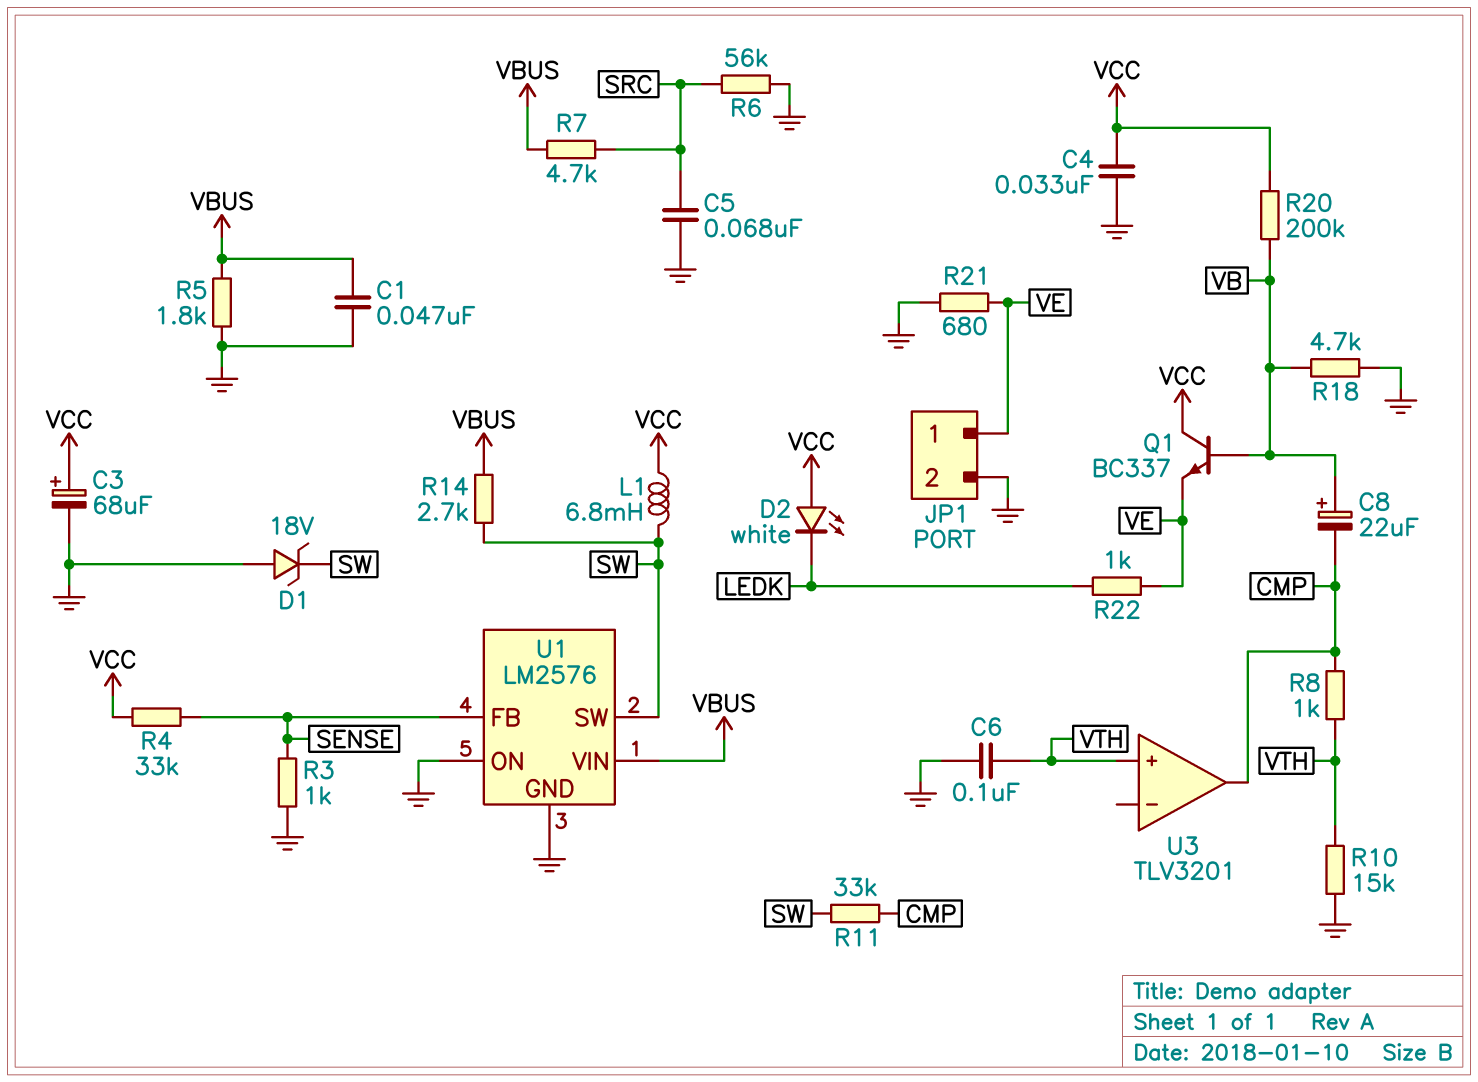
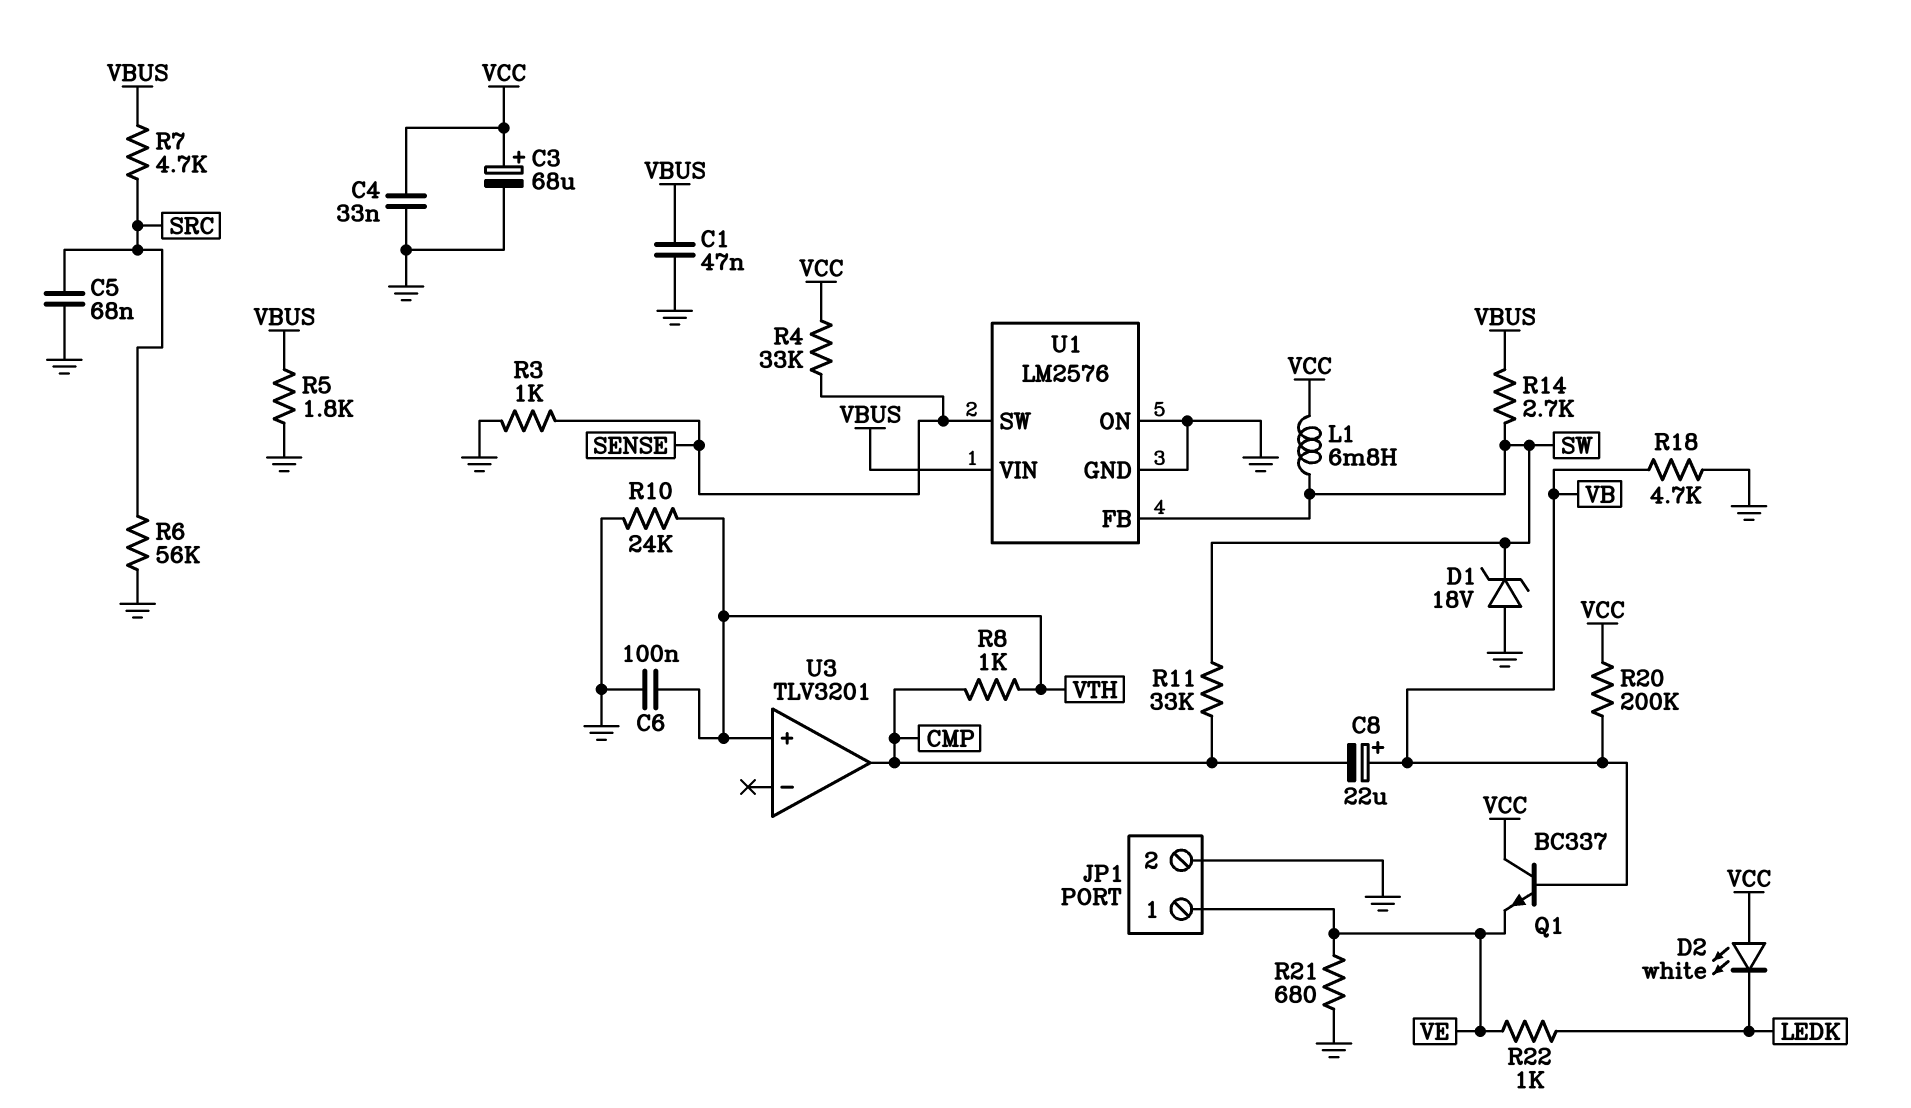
R10: 15k (GND, VTH) -> 24k (GND, VTH)
U1 pin FB: SENSE -> SW
U1 pin SW: SW -> SENSE

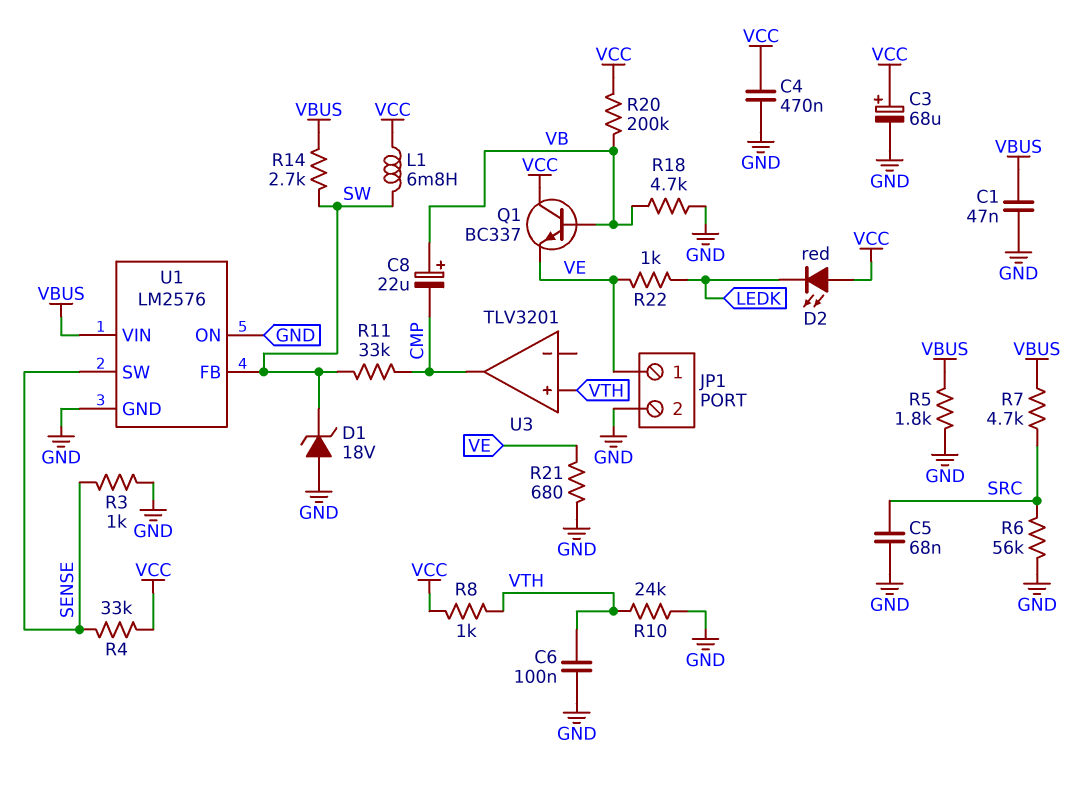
C4: 33nF (GND, VCC) -> 470nF (GND, VCC)
D2: LED white (A VCC, K LEDK) -> LED red (A VCC, K LEDK)
R8: 1k (CMP, VTH) -> 1k (VCC, VTH)

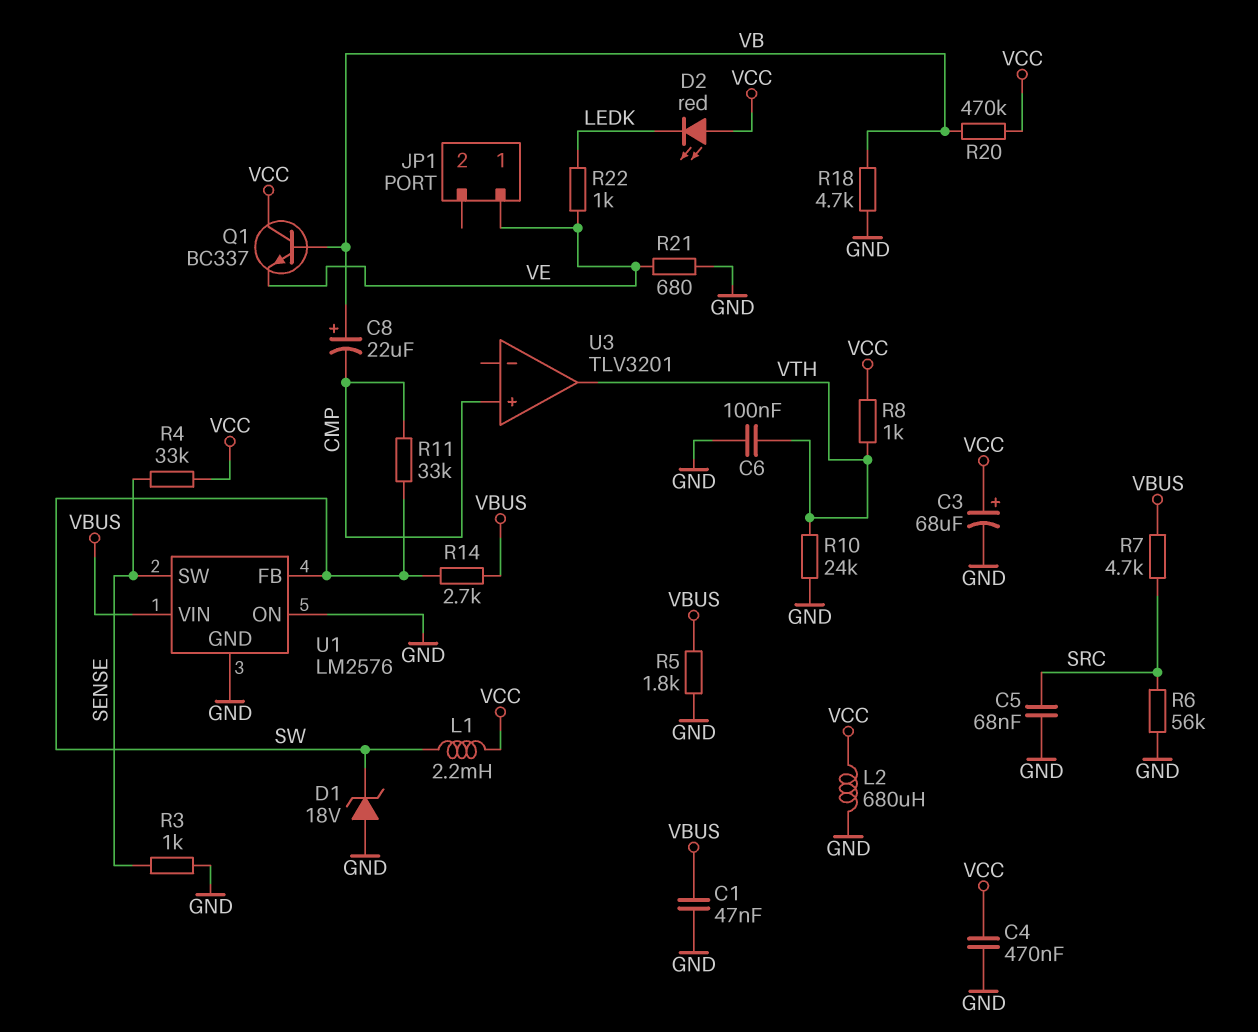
JP1 pin 2: GND -> none
L1: 6.8mH (SW, VCC) -> 2.2mH (SW, VCC)
L2: none -> 680uH (GND, VCC)
R20: 200k (VB, VCC) -> 470k (VB, VCC)
U3 pin in+: VTH -> CMP
U3 pin out: CMP -> VTH

